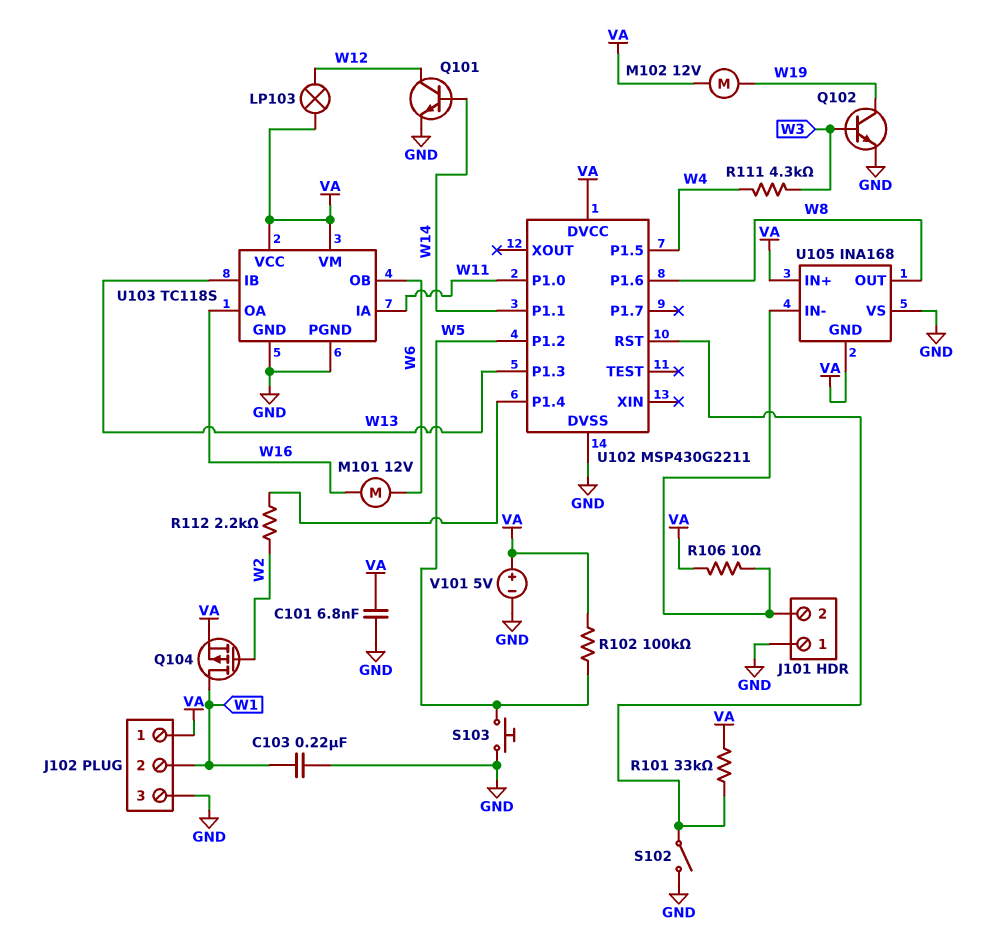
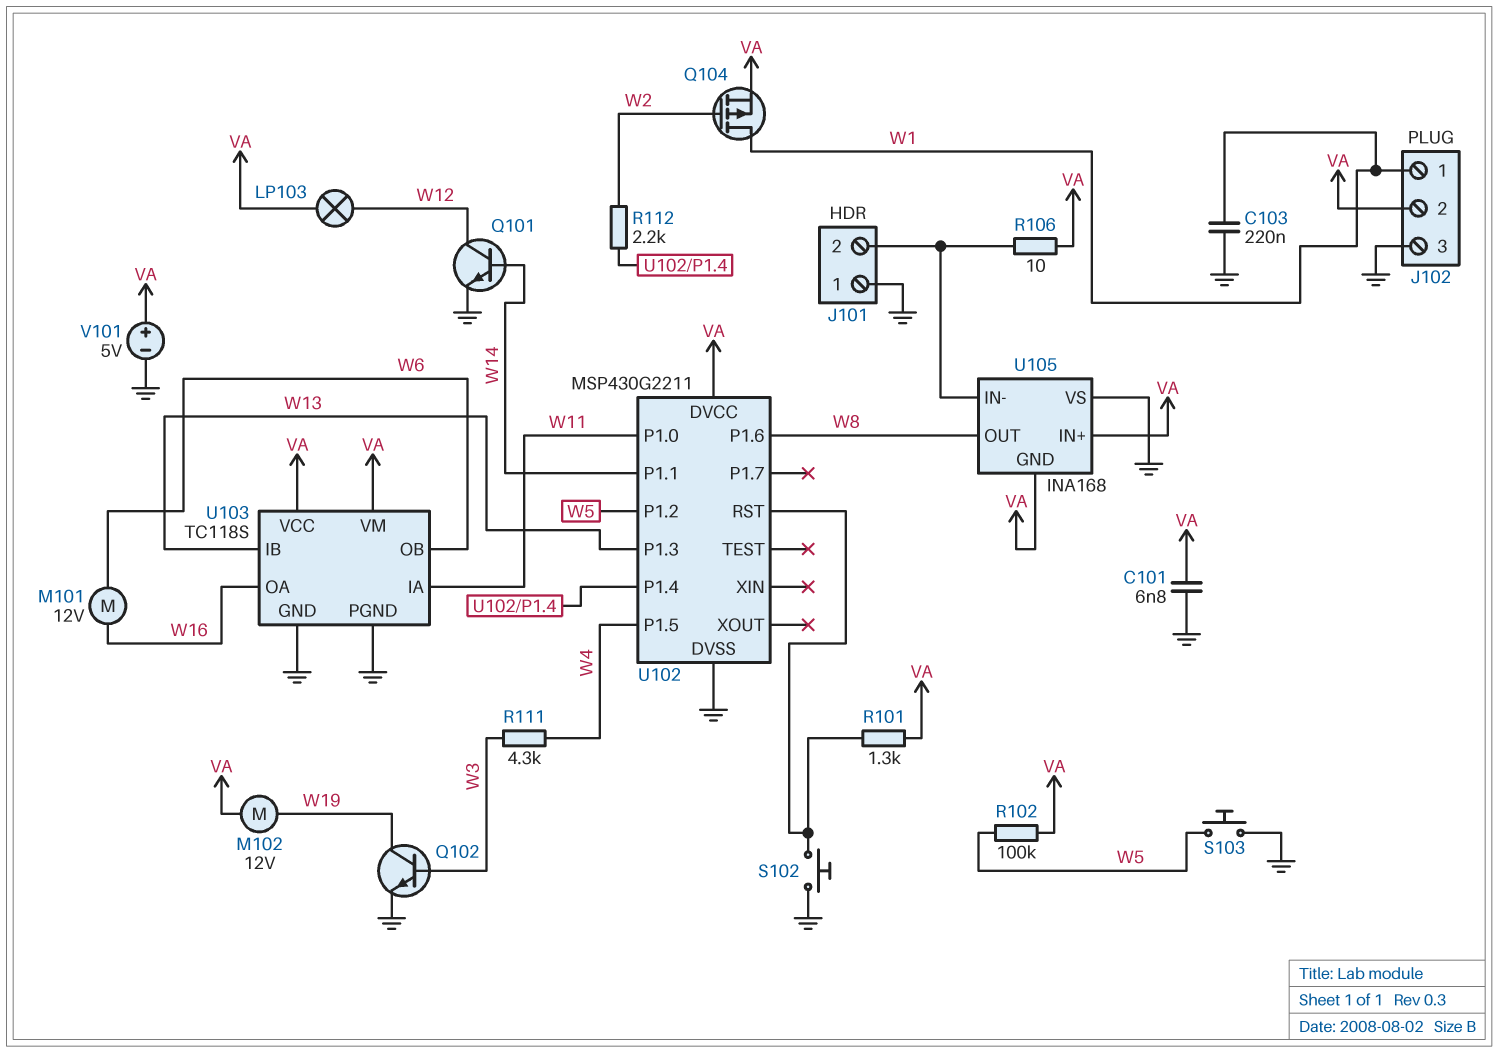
J102 pin 1: VA -> W1
J102 pin 2: W1 -> VA
R101: 33k (U102/RST, VA) -> 1.3k (U102/RST, VA)
S102: switch (GND, U102/RST) -> button (GND, U102/RST)

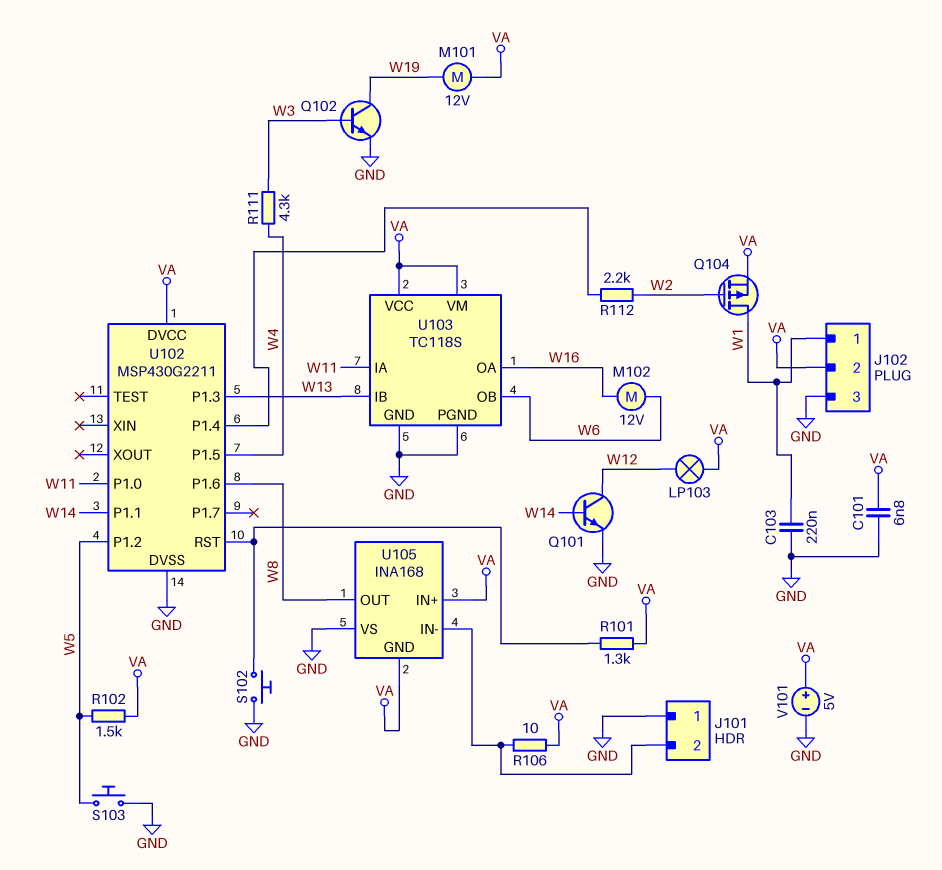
M101: motor 12V (W6, W16) -> motor 12V (VA, W19)
M102: motor 12V (VA, W19) -> motor 12V (W6, W16)
R102: 100k (VA, W5) -> 1.5k (VA, W5)

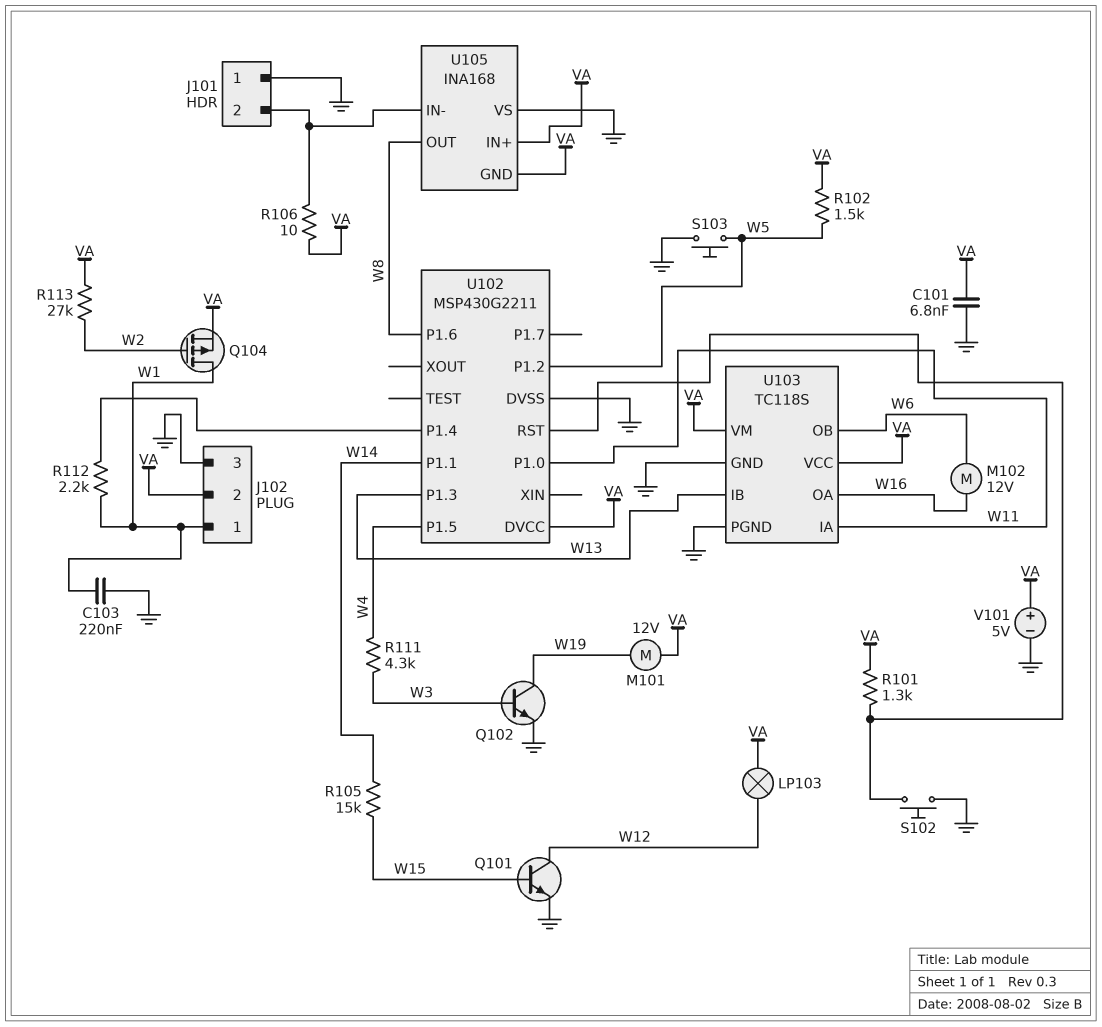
Q101: NPN (B W14, C W12, E GND) -> NPN (B W15, C W12, E GND)
R105: none -> 15k (W14, W15)
R112: 2.2k (U102/P1.4, W2) -> 2.2k (U102/P1.4, W1)
R113: none -> 27k (VA, W2)

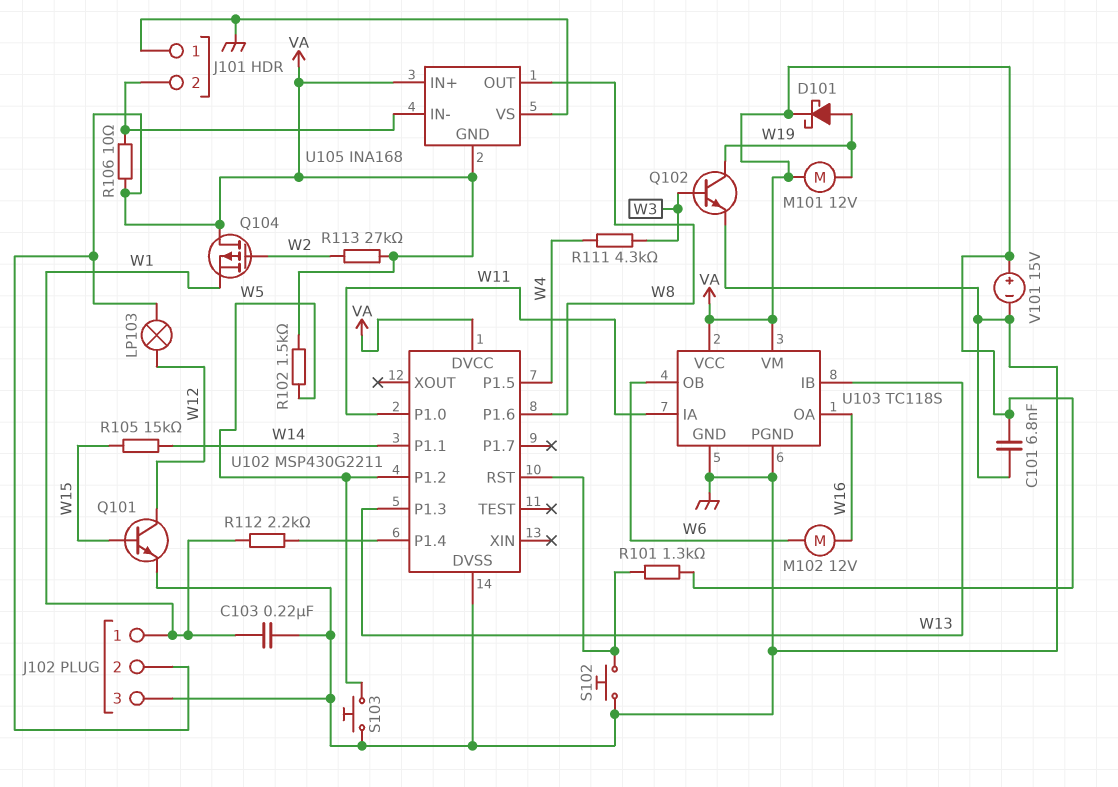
D101: none -> schottky (A W19, K VA)
Q104: PMOS (G W2, D W1, S VA) -> PMOS (G W2, D VA, S W1)
V101: 5V (plus VA, minus GND) -> 15V (plus VA, minus GND)

